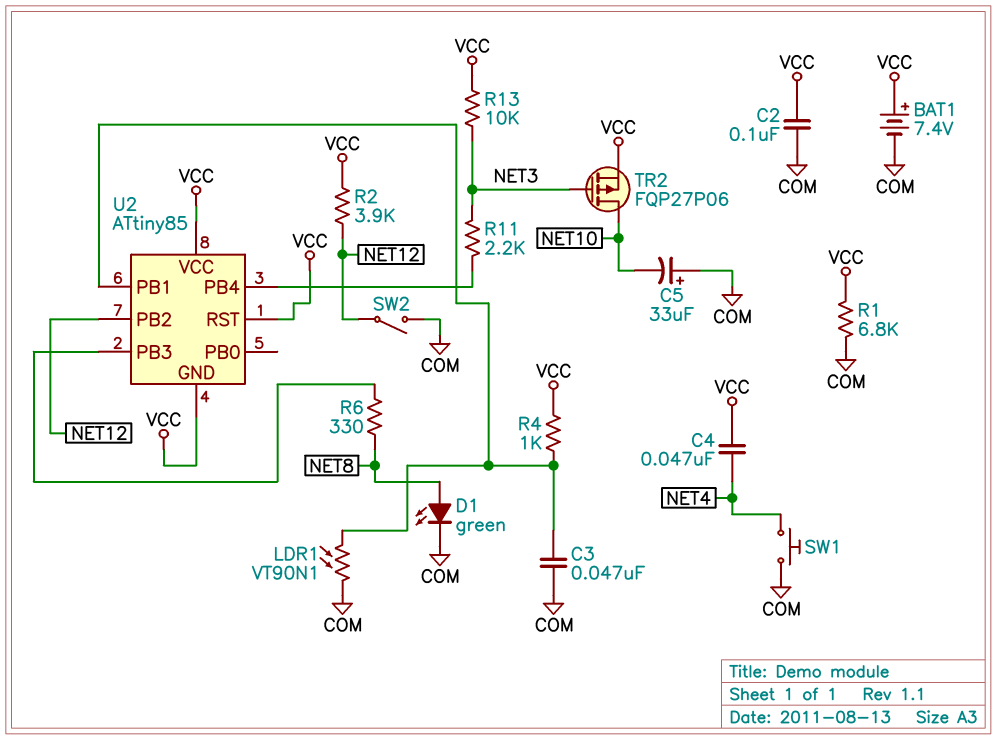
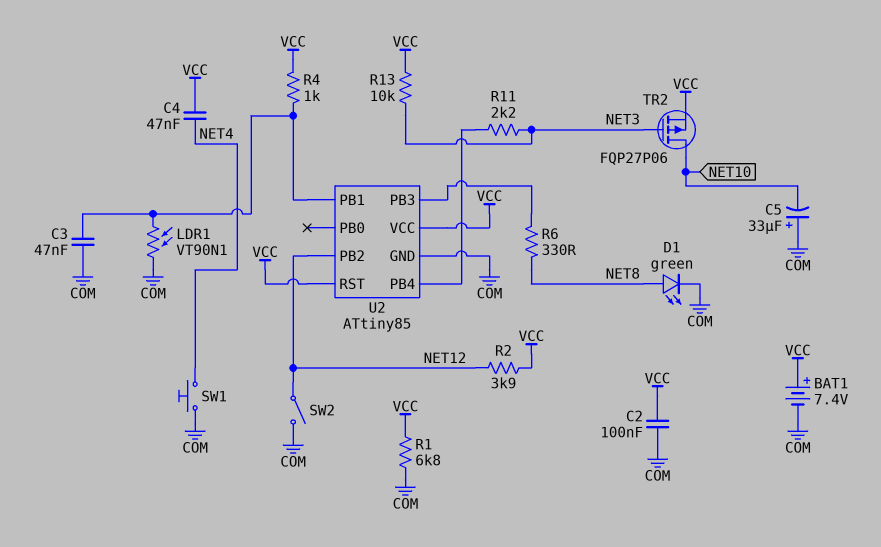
U2 pin GND: VCC -> COM

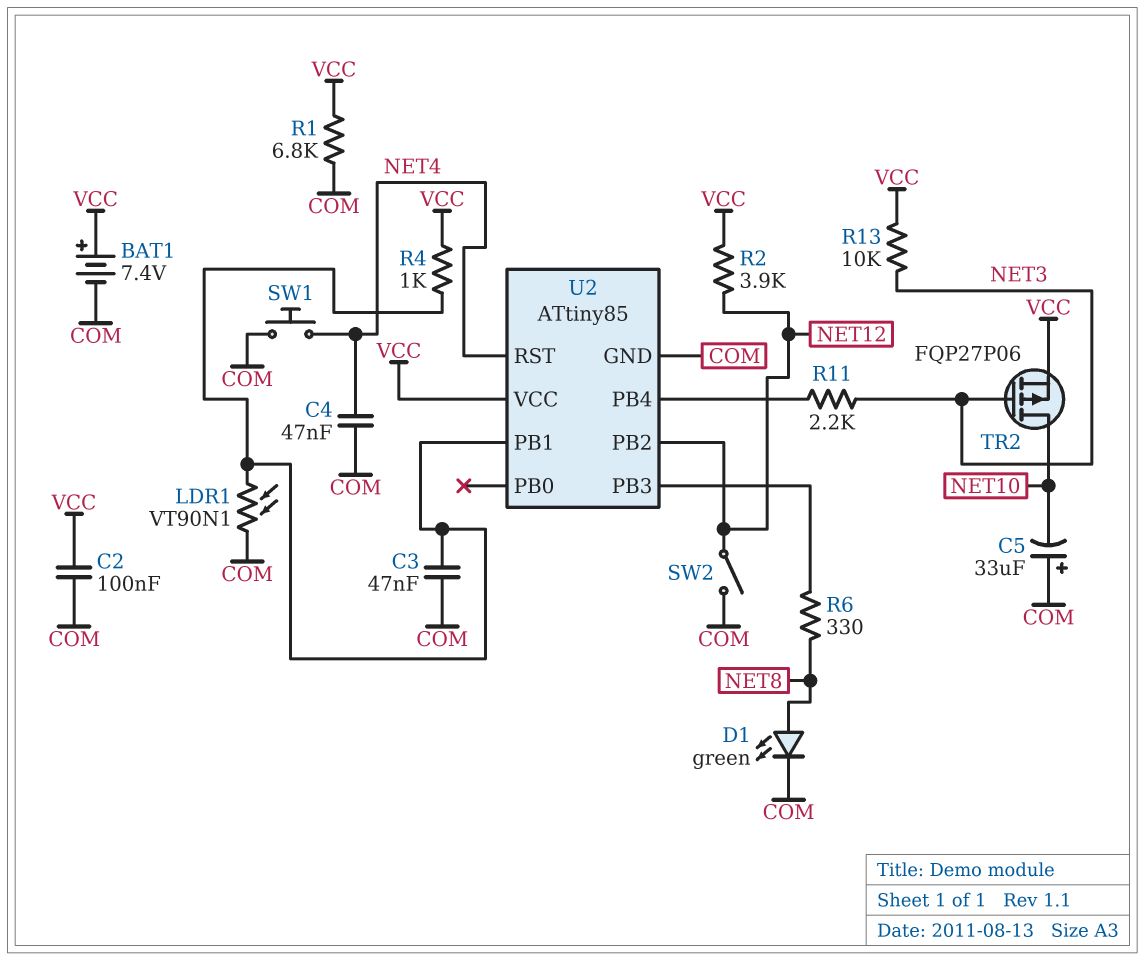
C4: 47nF (NET4, VCC) -> 47nF (COM, NET4)
U2 pin RST: VCC -> NET4

